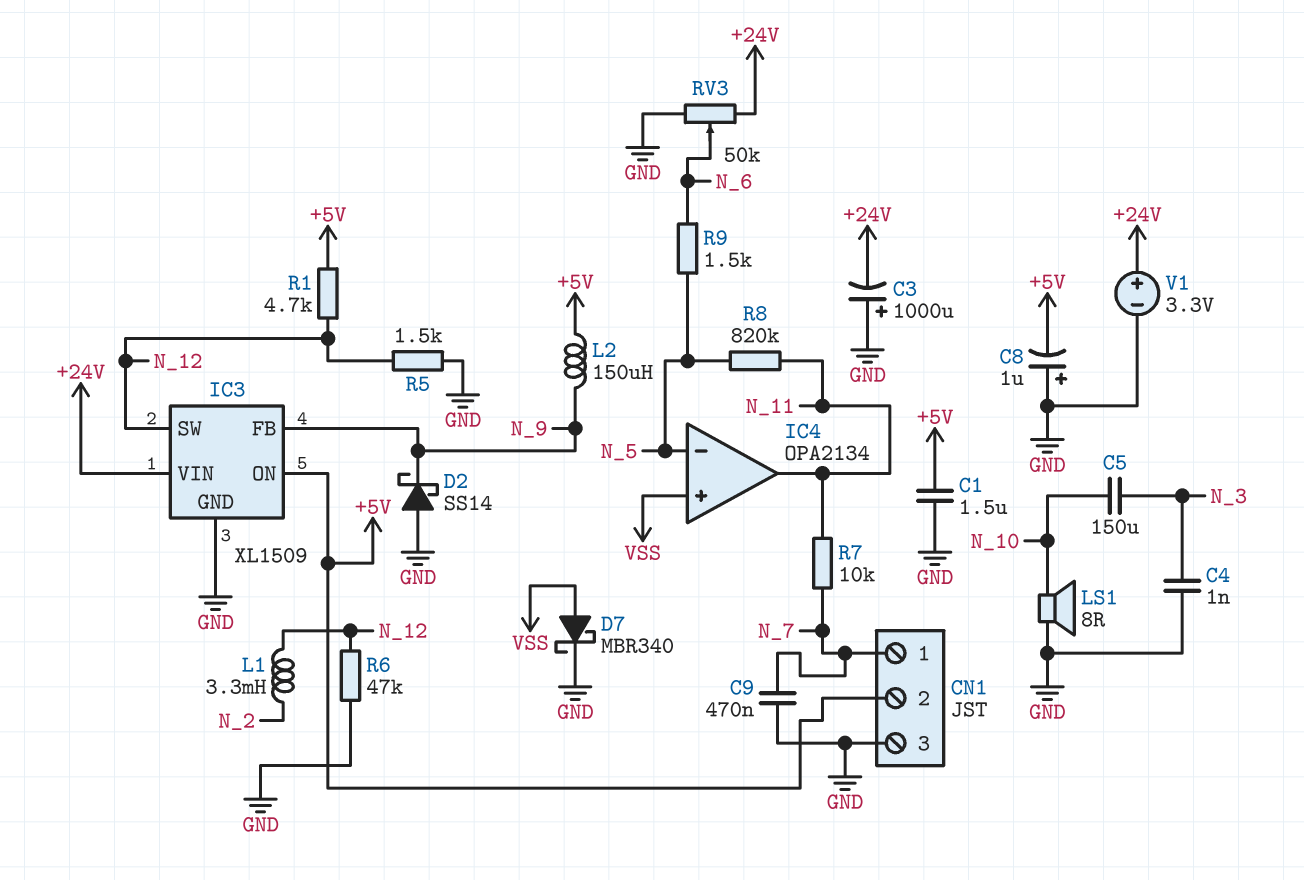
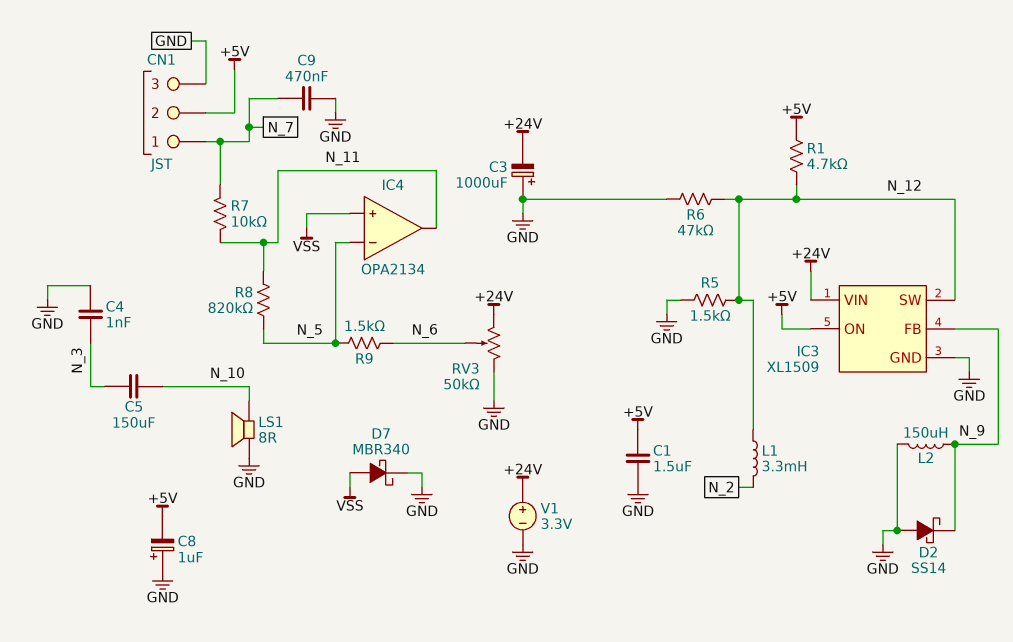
L2: 150uH (+5V, N_9) -> 150uH (GND, N_9)

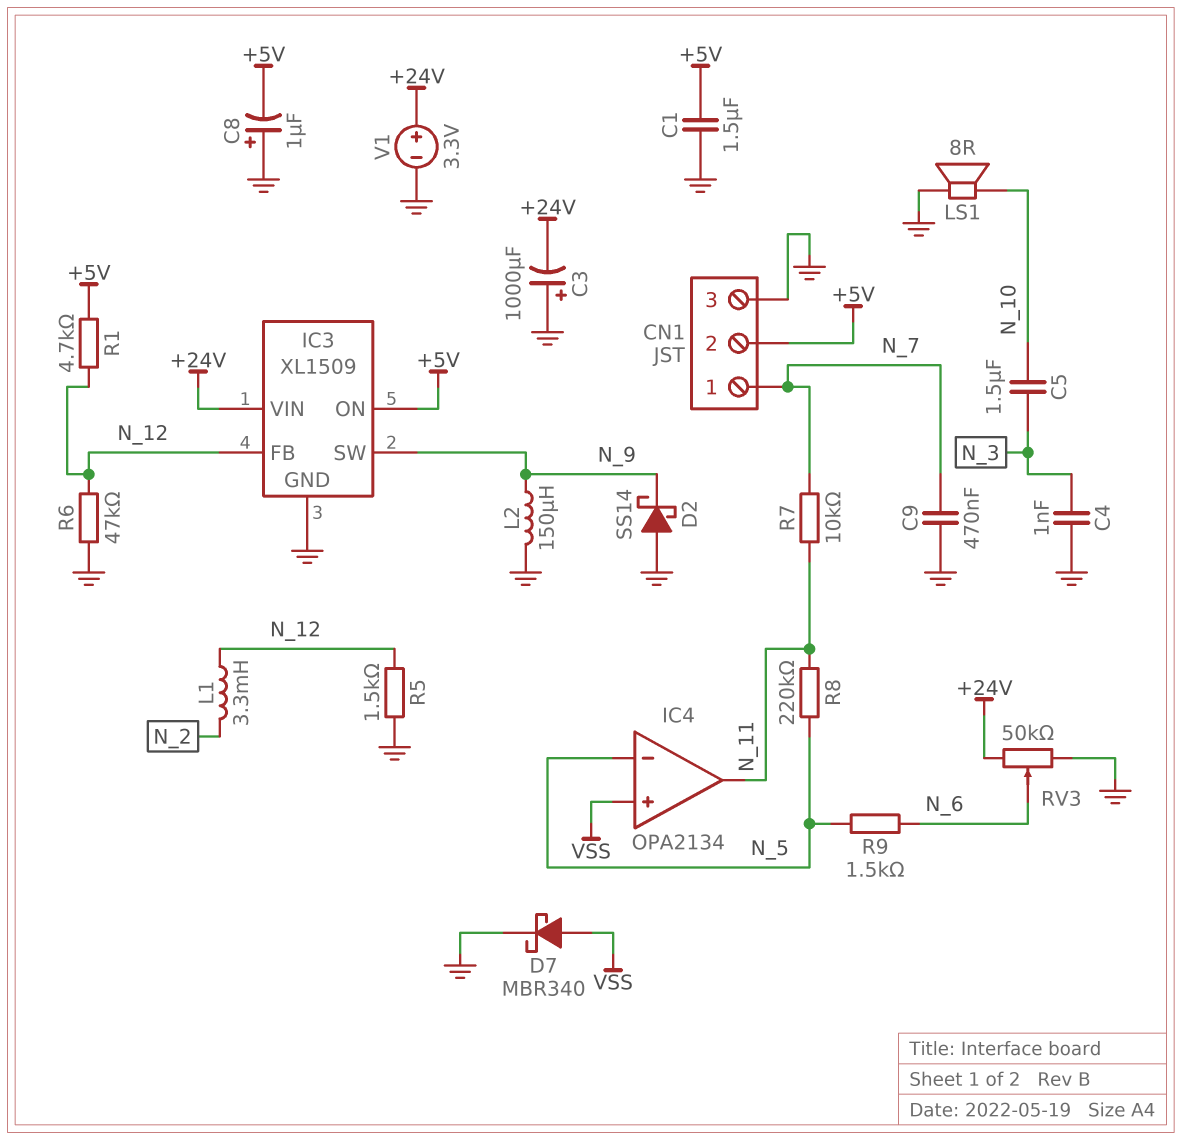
C5: 150uF (N_3, N_10) -> 1.5uF (N_3, N_10)
IC3 pin FB: N_9 -> N_12
IC3 pin SW: N_12 -> N_9
R8: 820k (N_5, N_11) -> 220k (N_5, N_11)

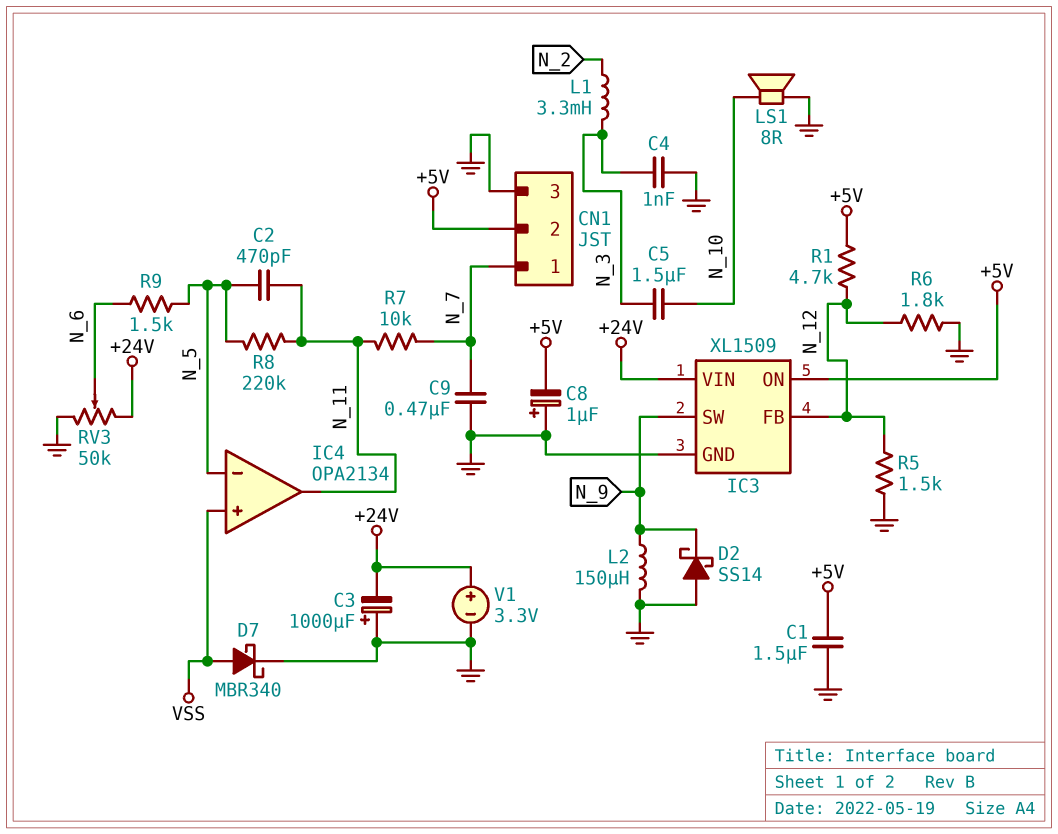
C2: none -> 470pF (N_5, N_11)
L1: 3.3mH (N_2, N_12) -> 3.3mH (N_2, N_3)
R6: 47k (GND, N_12) -> 1.8k (GND, N_12)

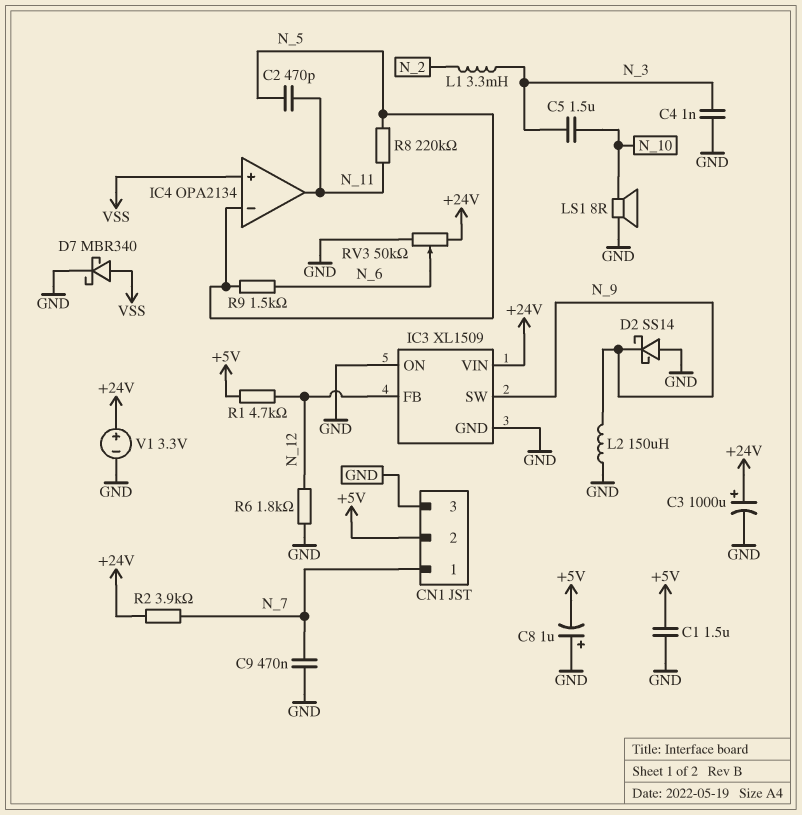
C3: 1000uF (plus GND, minus +24V) -> 1000uF (plus +24V, minus GND)
IC3 pin ON: +5V -> GND
R2: none -> 3.9k (+24V, N_7)
R5: 1.5k (GND, N_12) -> none
R7: 10k (N_7, N_11) -> none

